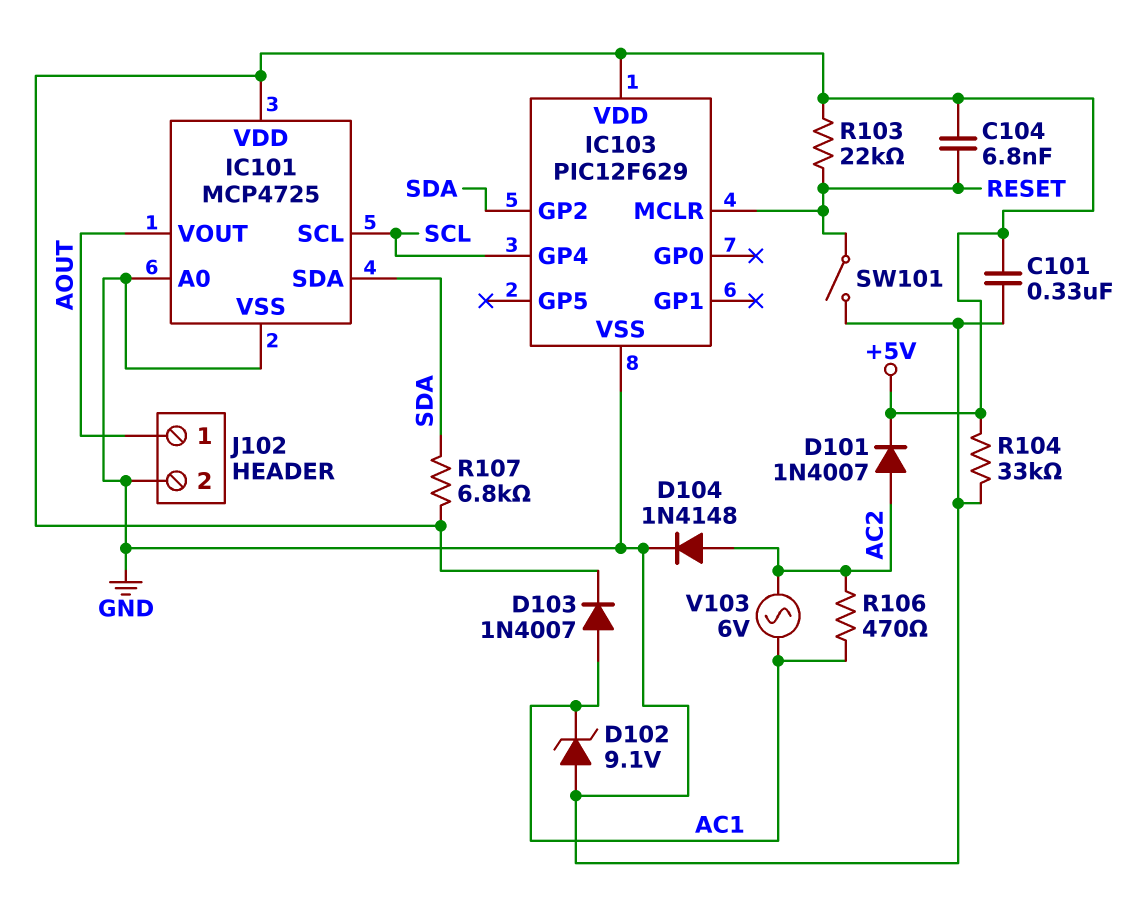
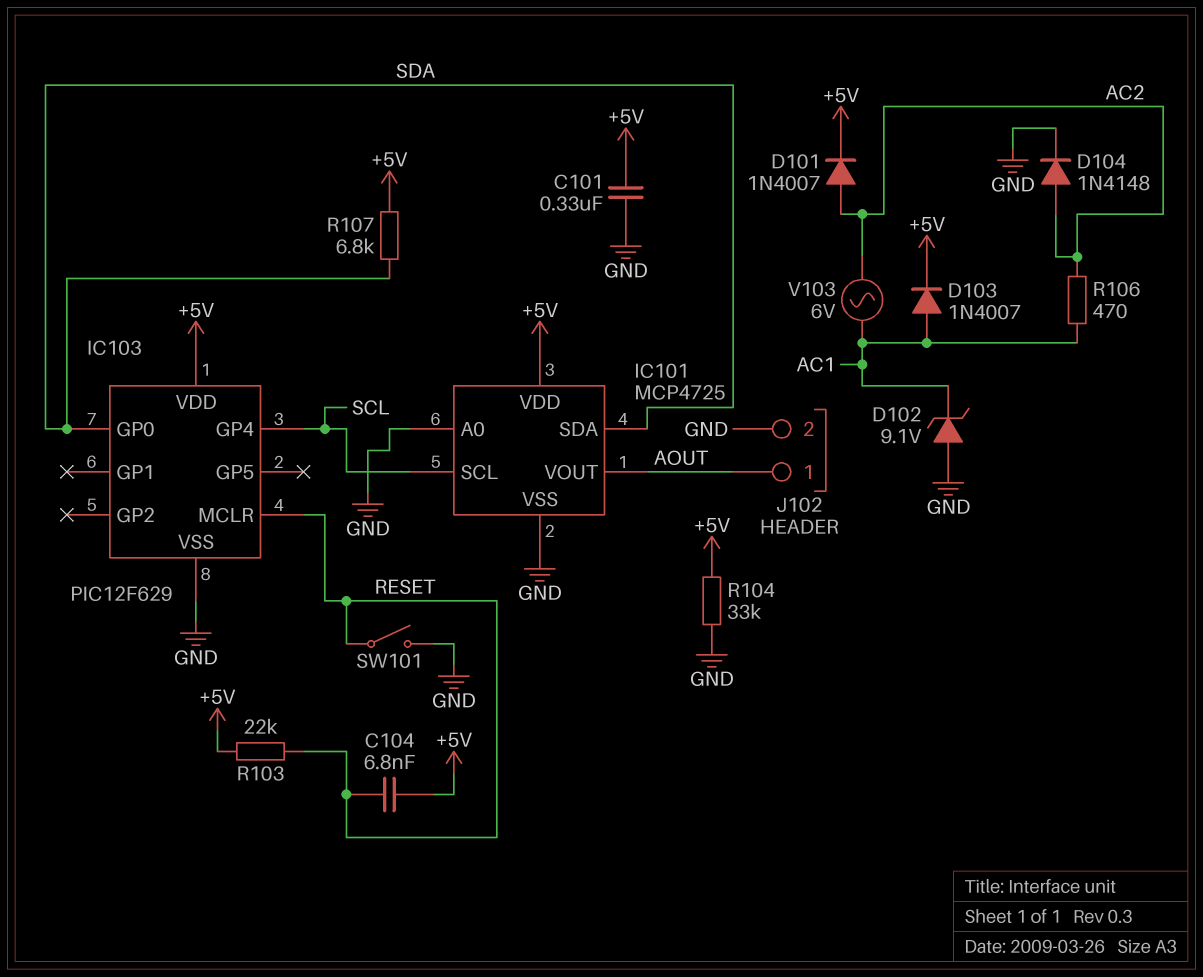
IC103 pin GP0: none -> SDA
IC103 pin GP2: SDA -> none

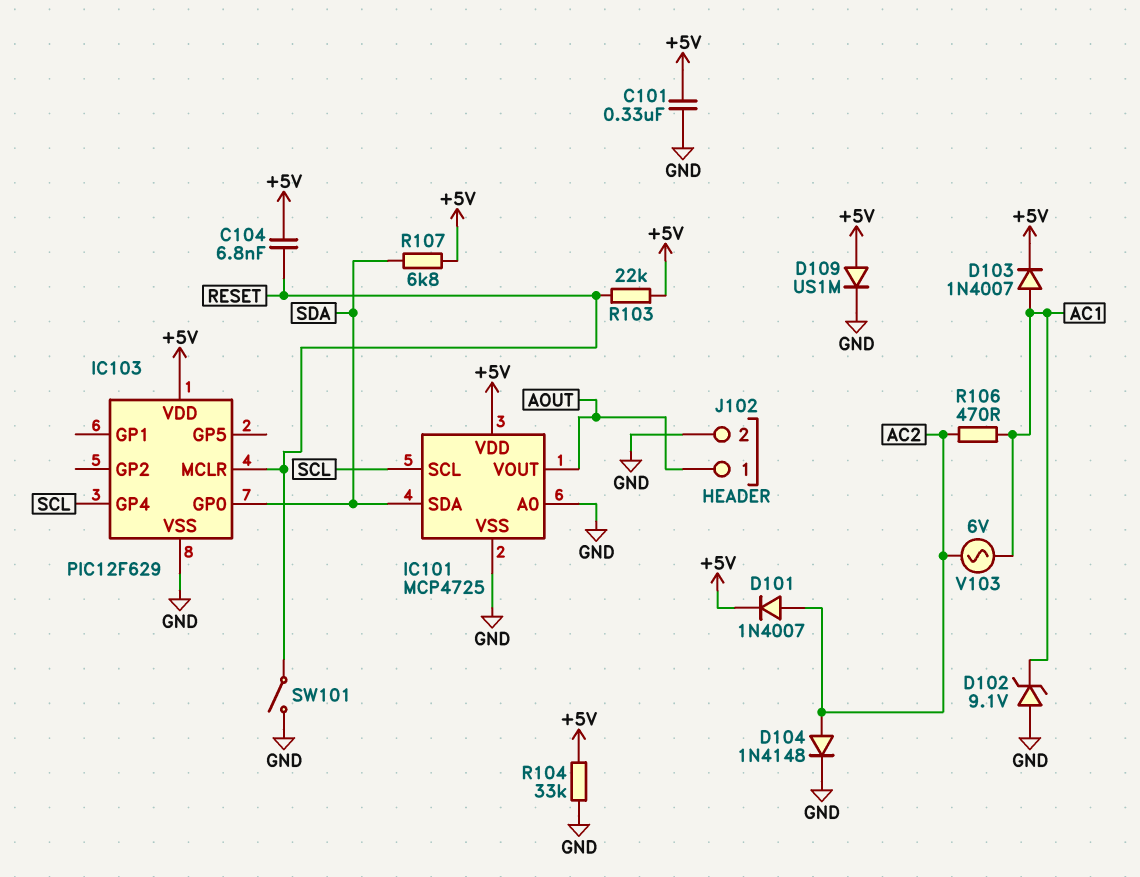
D109: none -> diode US1M (A +5V, K GND)

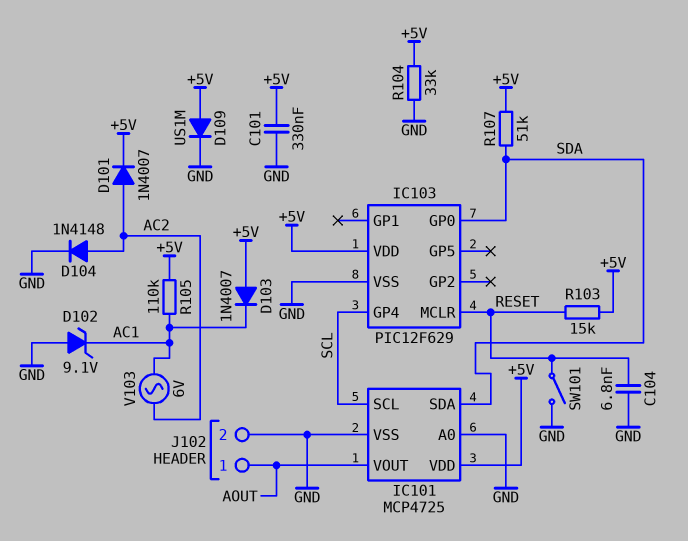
C104: 6.8nF (+5V, RESET) -> 6.8nF (GND, RESET)
D103: diode 1N4007 (A AC1, K +5V) -> diode 1N4007 (A +5V, K AC1)
R103: 22k (+5V, RESET) -> 15k (+5V, RESET)
R105: none -> 110k (+5V, AC1)
R106: 470 (AC1, AC2) -> none
R107: 6.8k (+5V, SDA) -> 51k (+5V, SDA)

